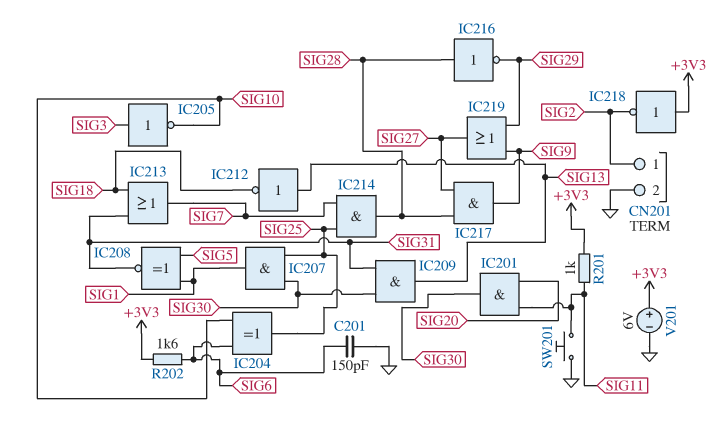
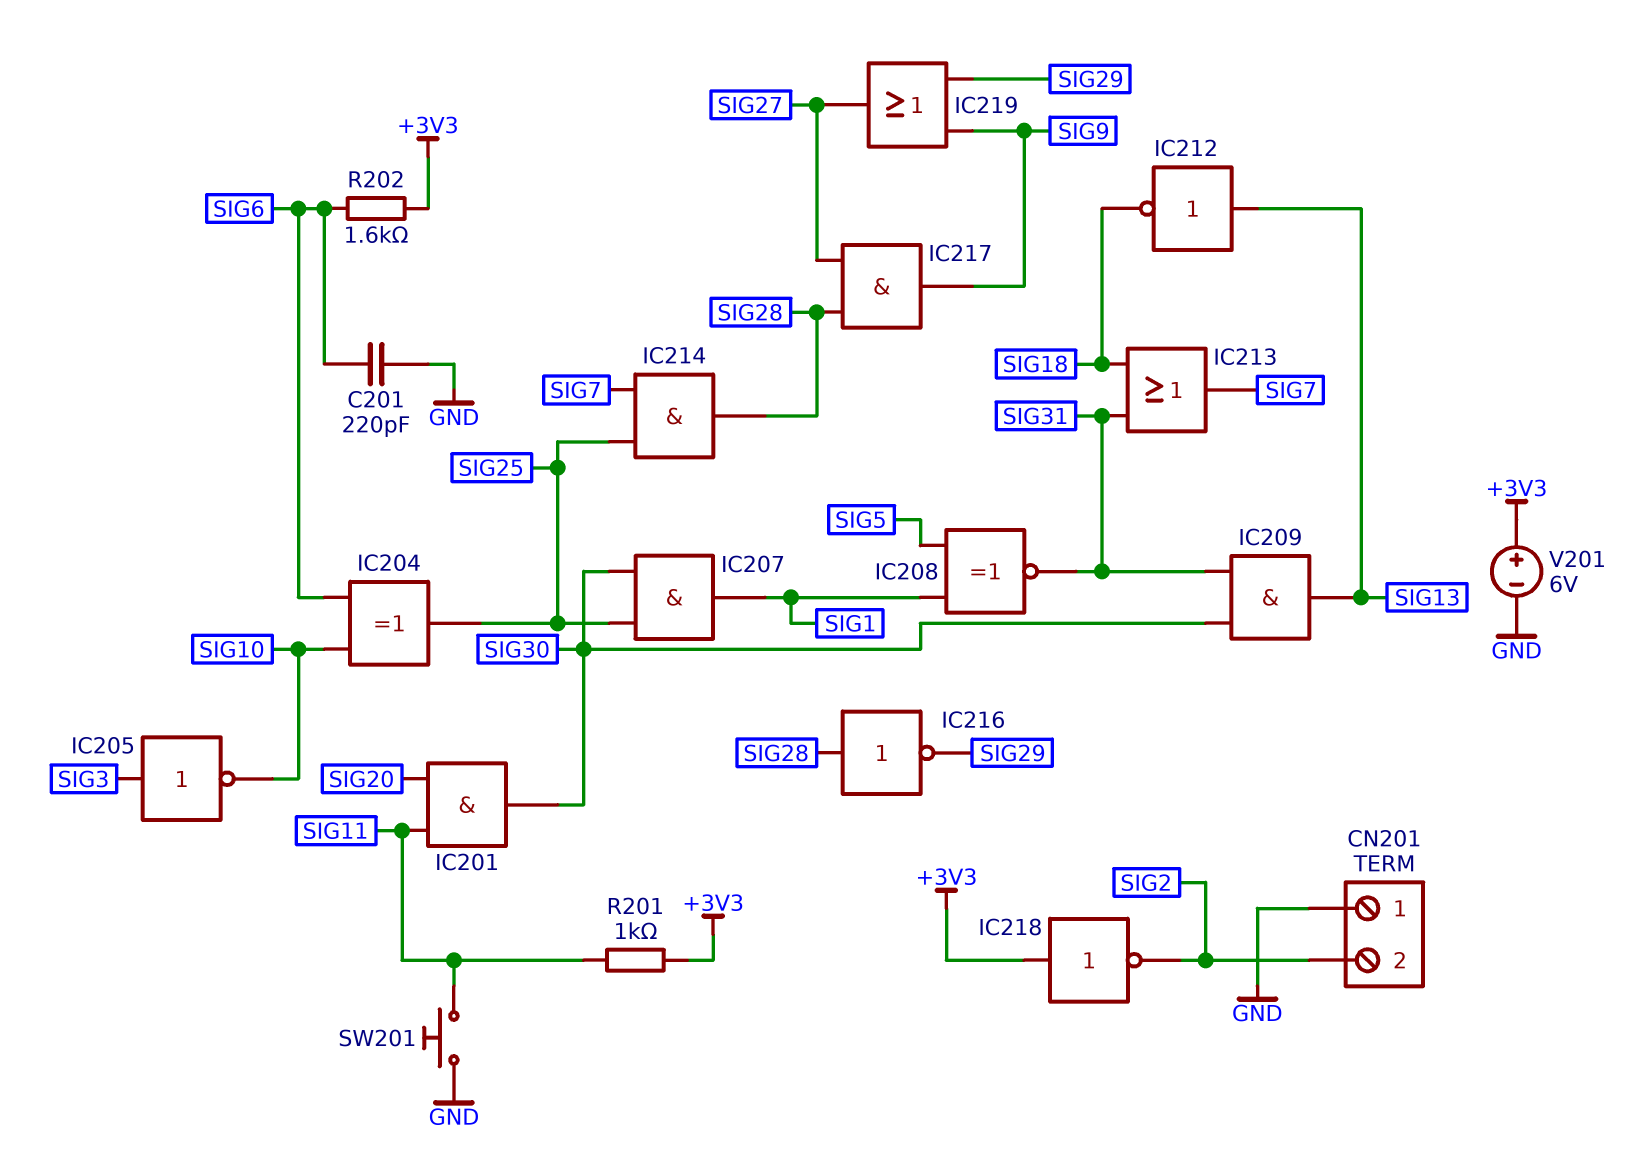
C201: 150pF (GND, SIG6) -> 220pF (GND, SIG6)
CN201 pin 1: SIG2 -> GND
CN201 pin 2: GND -> SIG2

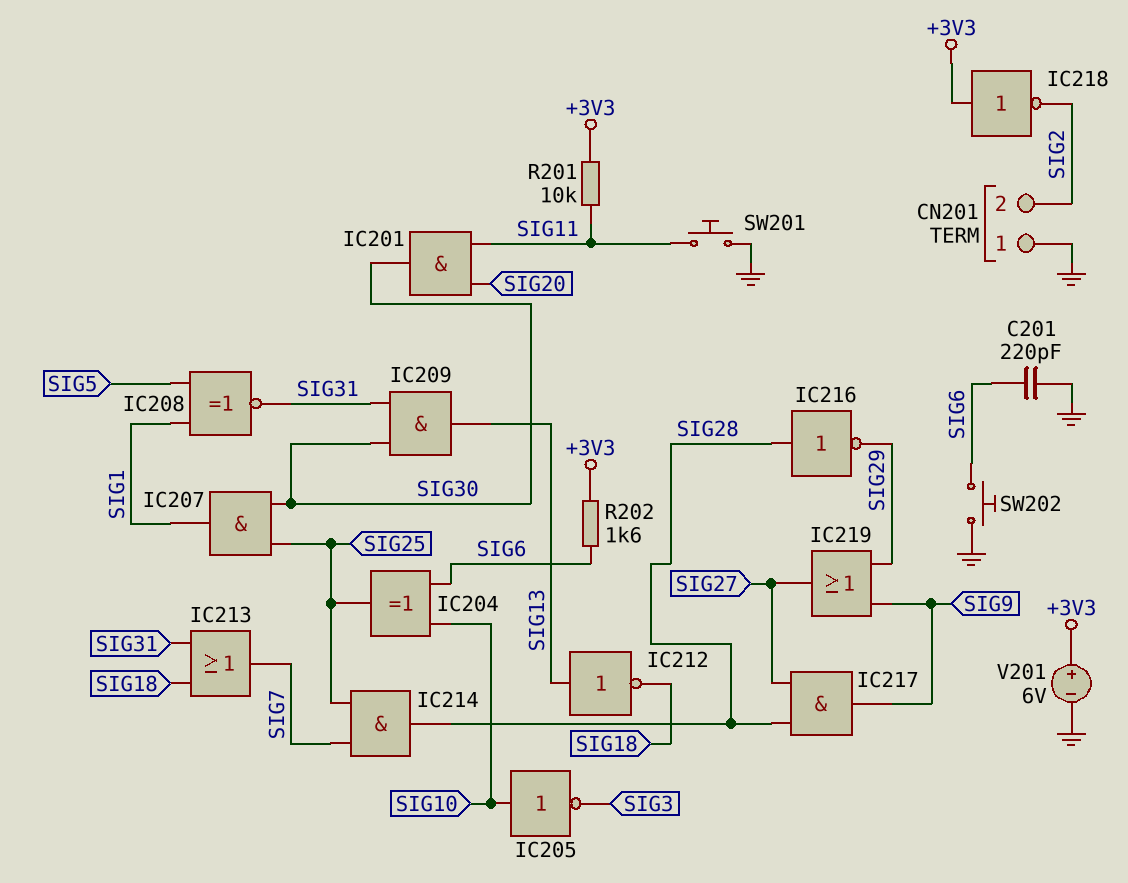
IC205: NOT (in SIG3, out SIG10) -> NOT (in SIG10, out SIG3)
R201: 1k (+3V3, SIG11) -> 10k (+3V3, SIG11)
SW202: none -> button (GND, SIG6)

